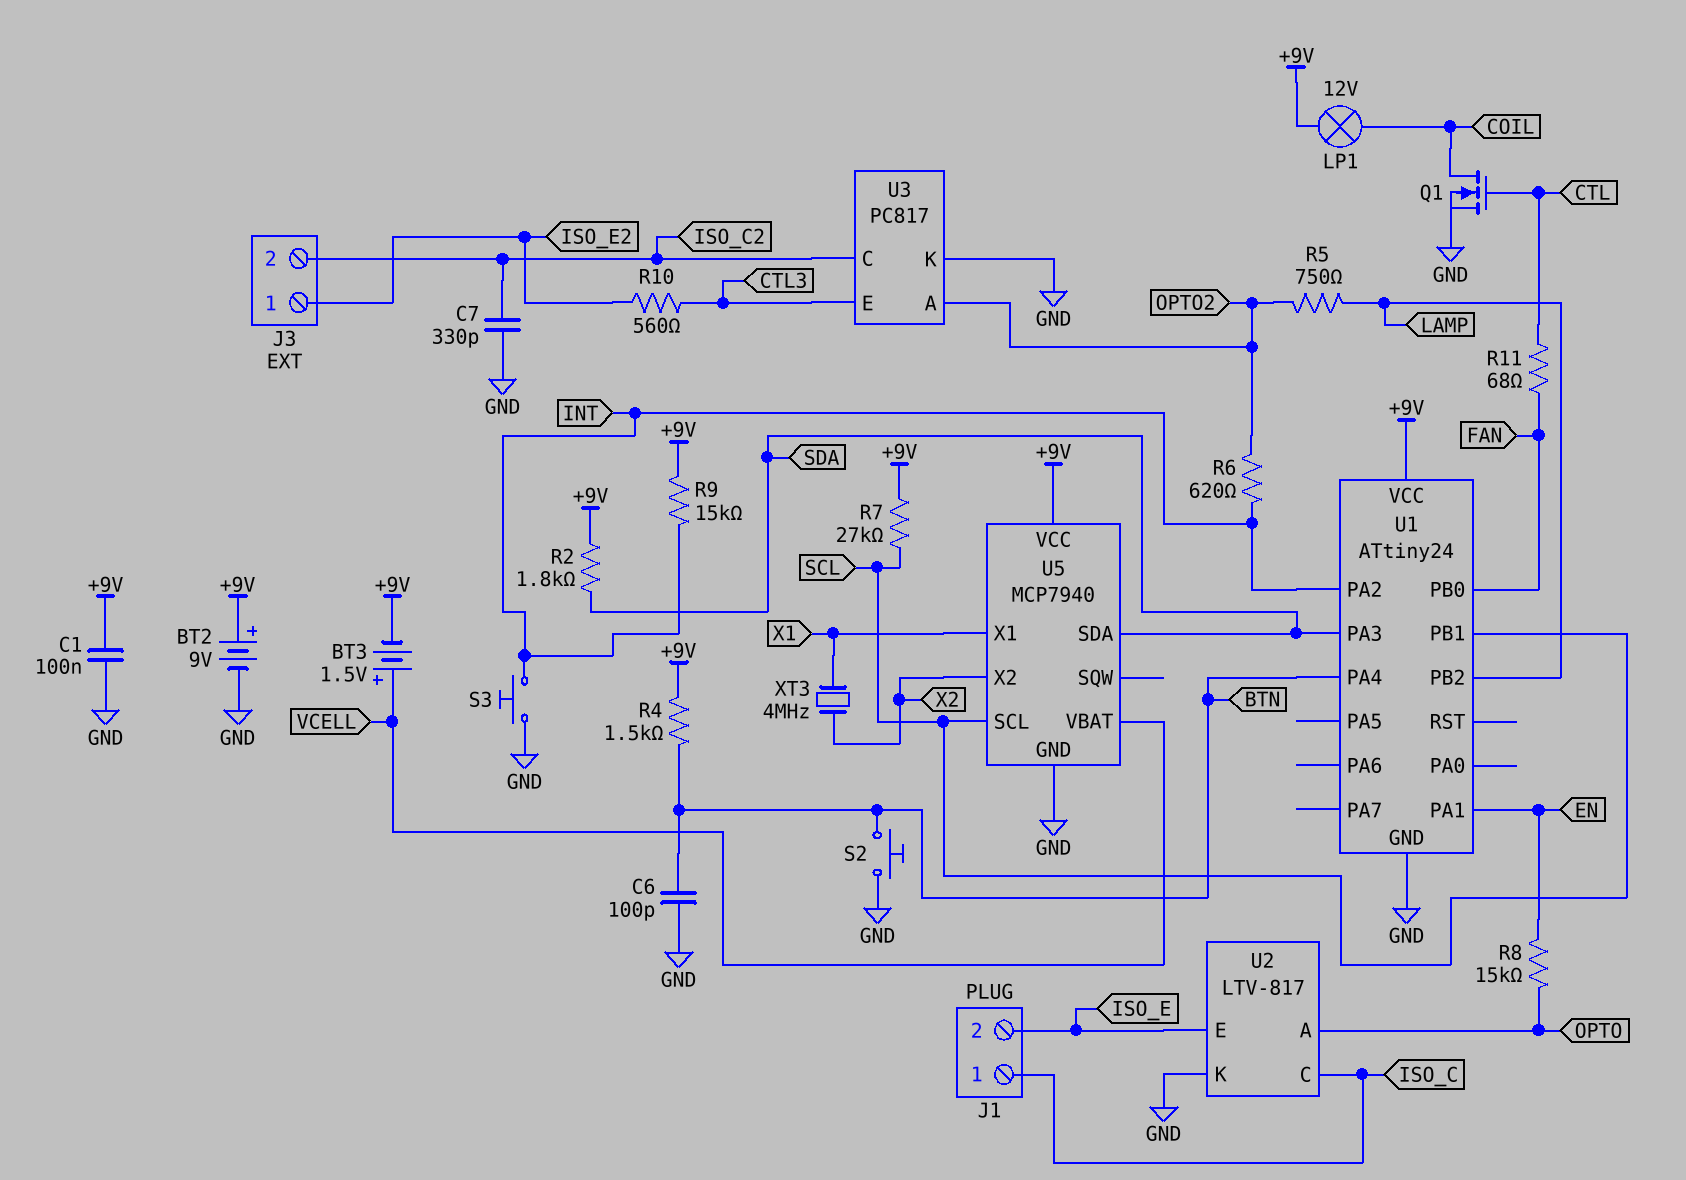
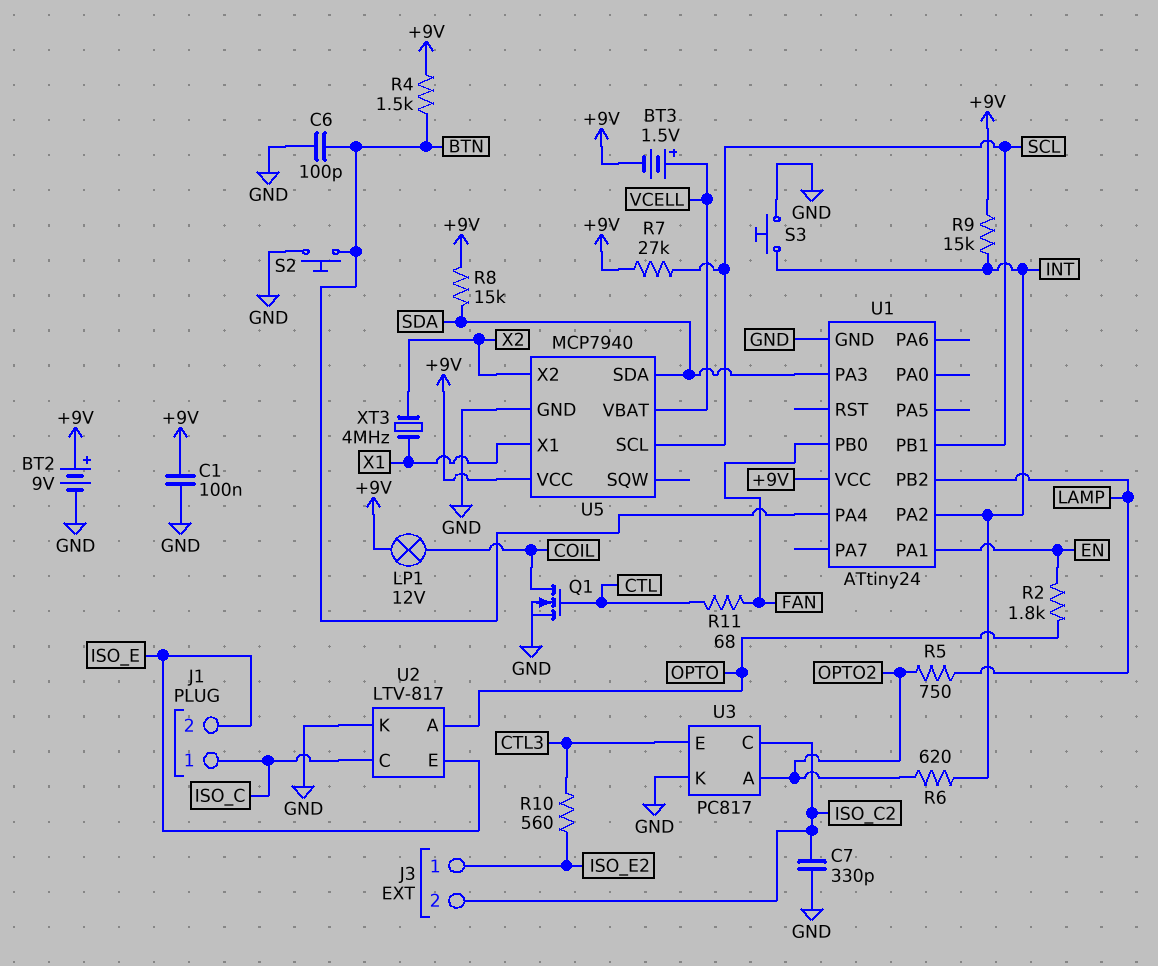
R2: 1.8k (+9V, SDA) -> 1.8k (EN, OPTO)
R8: 15k (EN, OPTO) -> 15k (+9V, SDA)

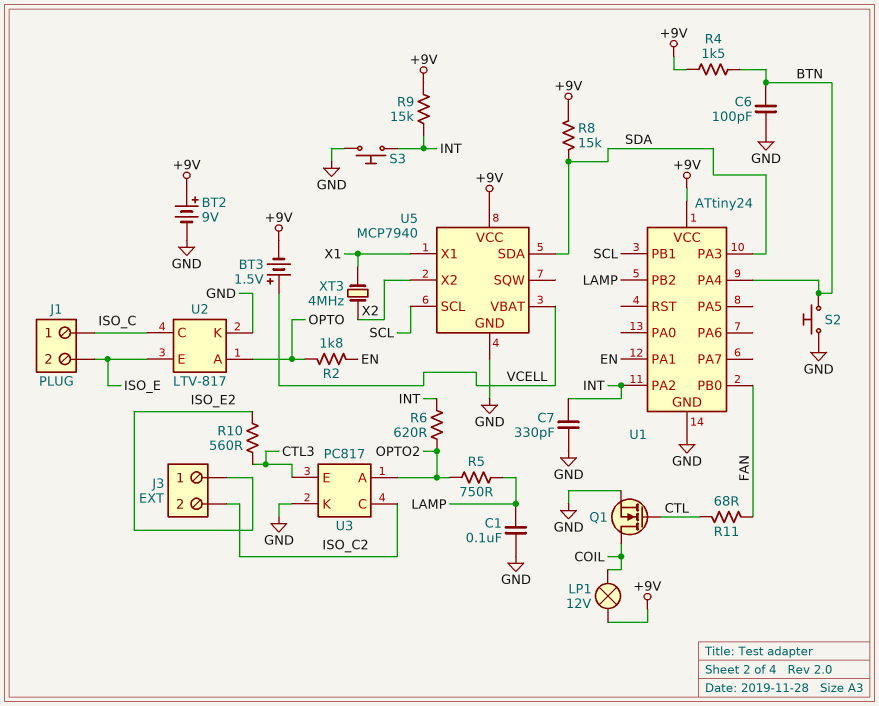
C1: 100nF (+9V, GND) -> 100nF (GND, LAMP)
C7: 330pF (GND, ISO_C2) -> 330pF (GND, INT)
R7: 27k (+9V, SCL) -> none

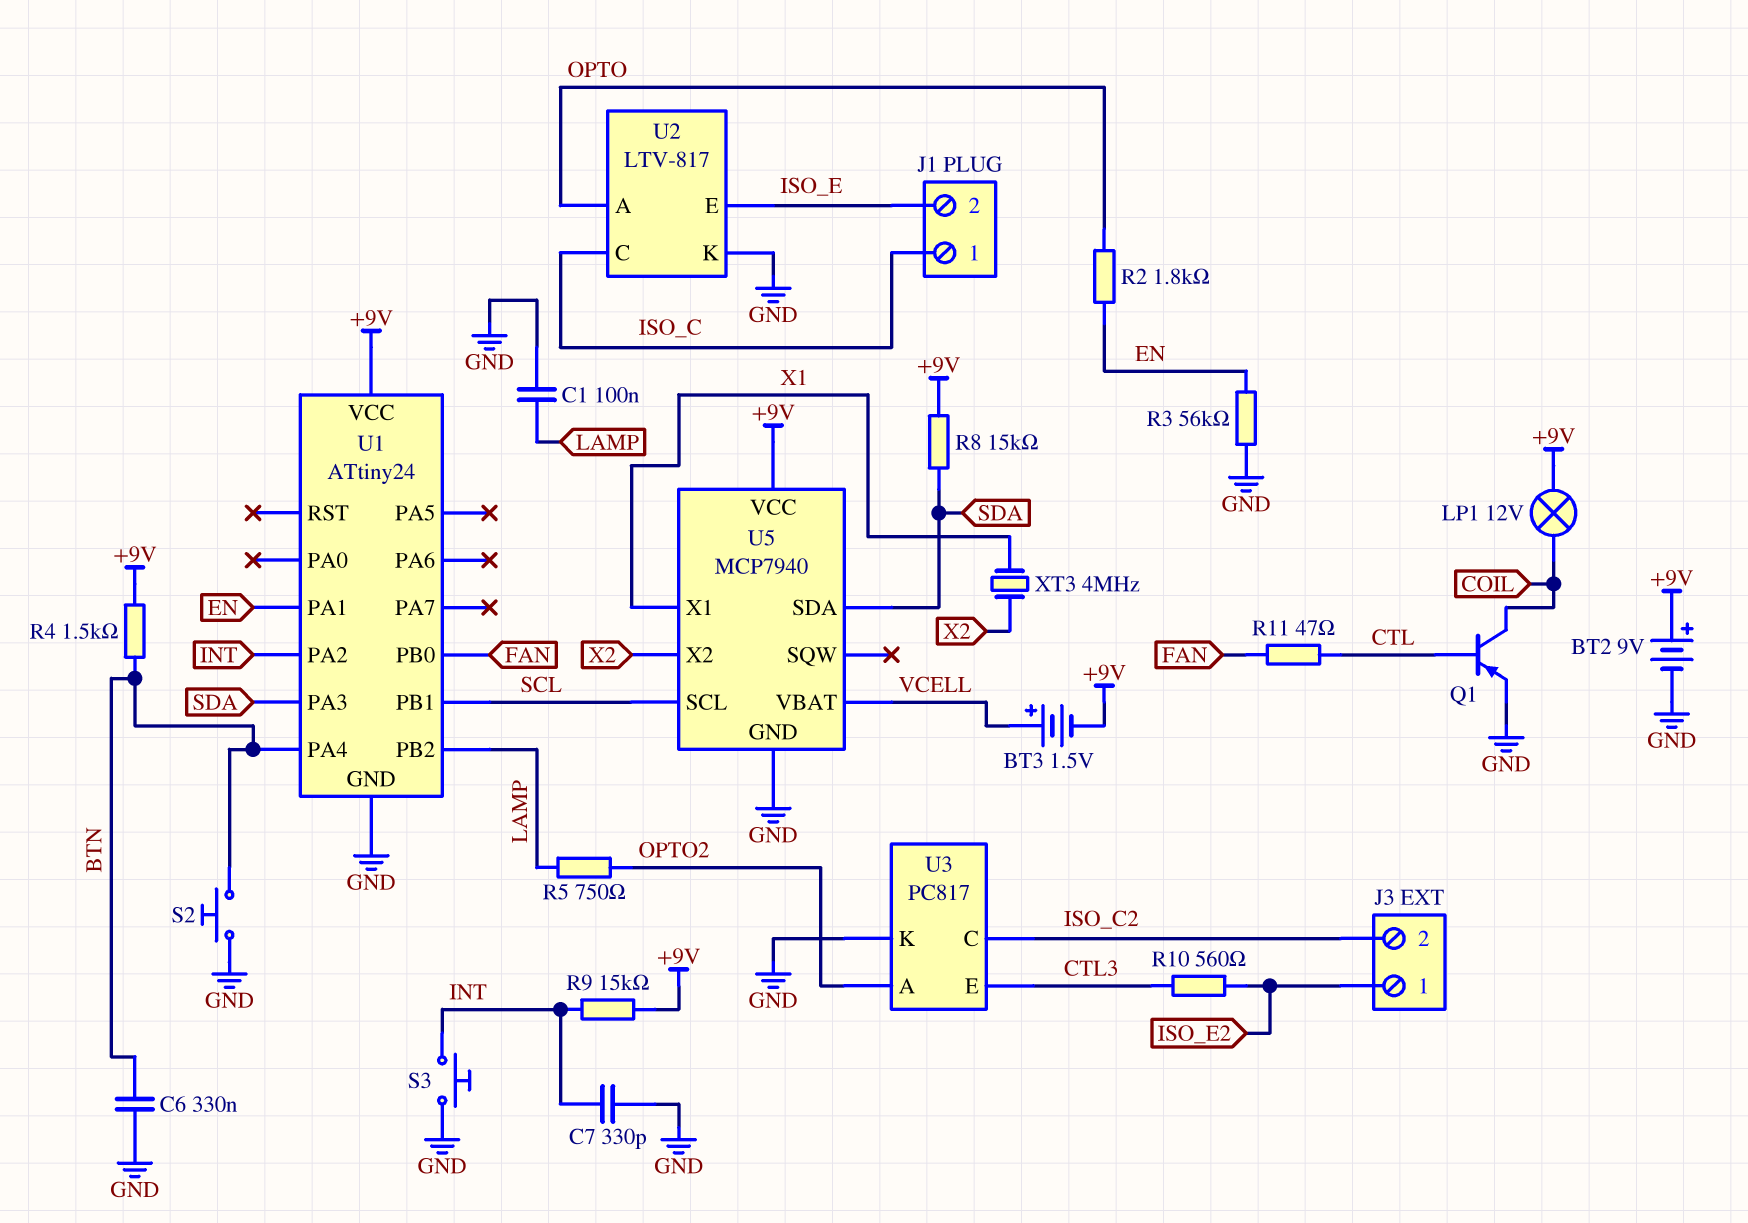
C6: 100pF (BTN, GND) -> 330nF (BTN, GND)
Q1: NMOS (G CTL, D COIL, S GND) -> PNP (B CTL, C COIL, E GND)
R3: none -> 56k (EN, GND)
R6: 620 (INT, OPTO2) -> none
R11: 68 (CTL, FAN) -> 47 (CTL, FAN)

